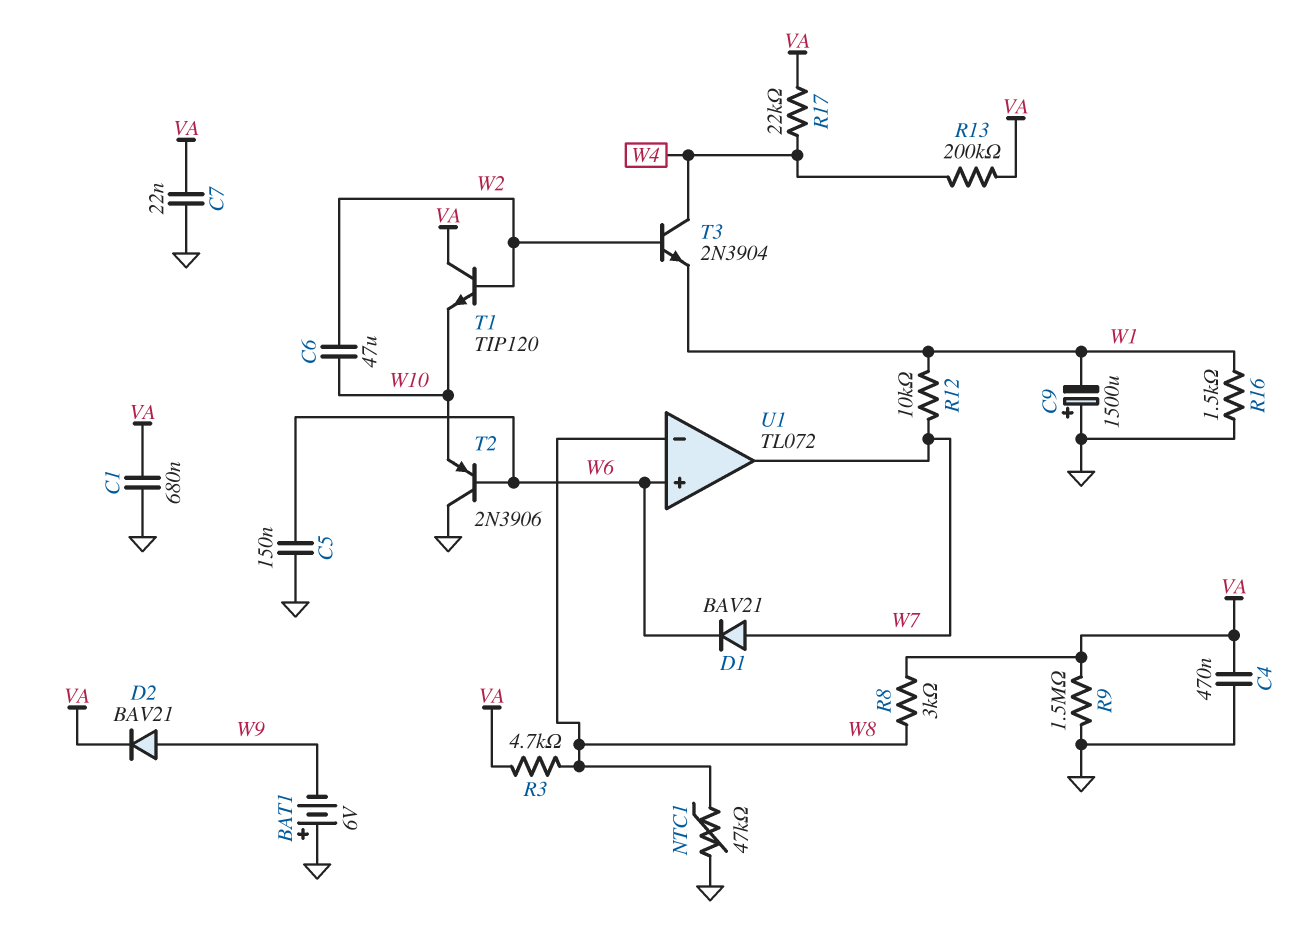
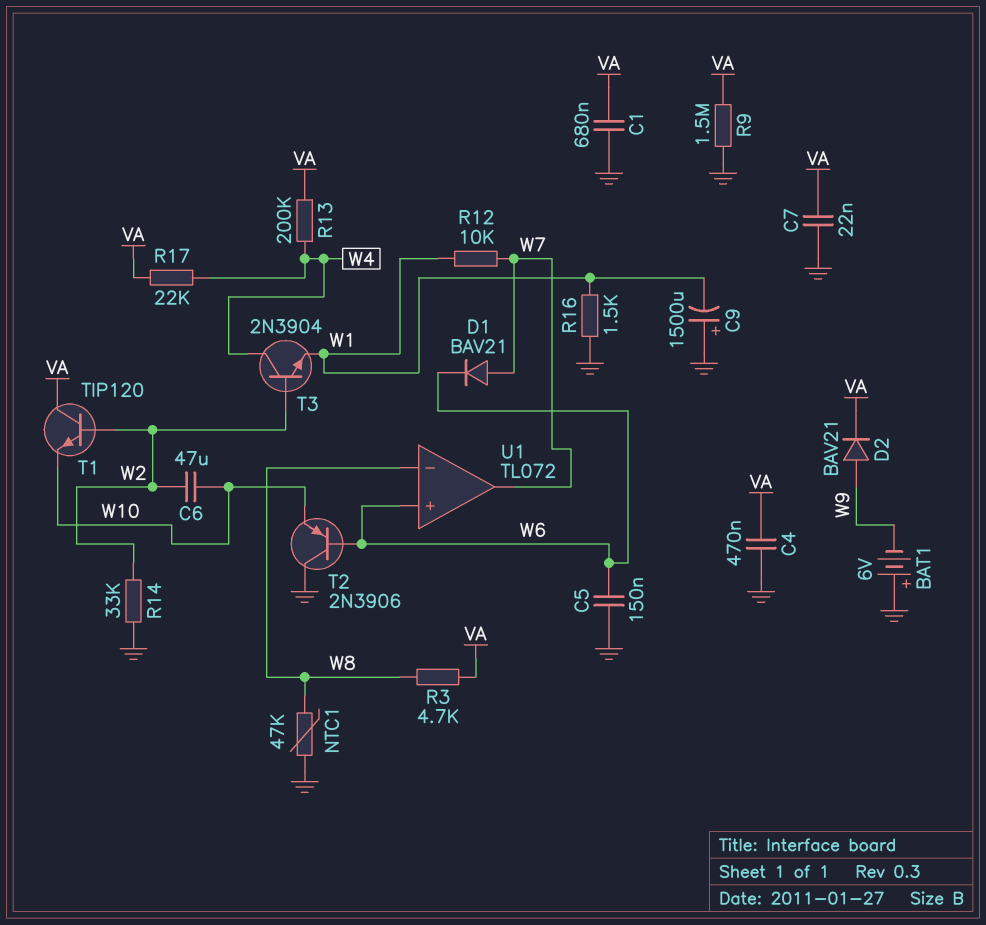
R8: 3k (VA, W8) -> none
R14: none -> 33k (GND, W2)

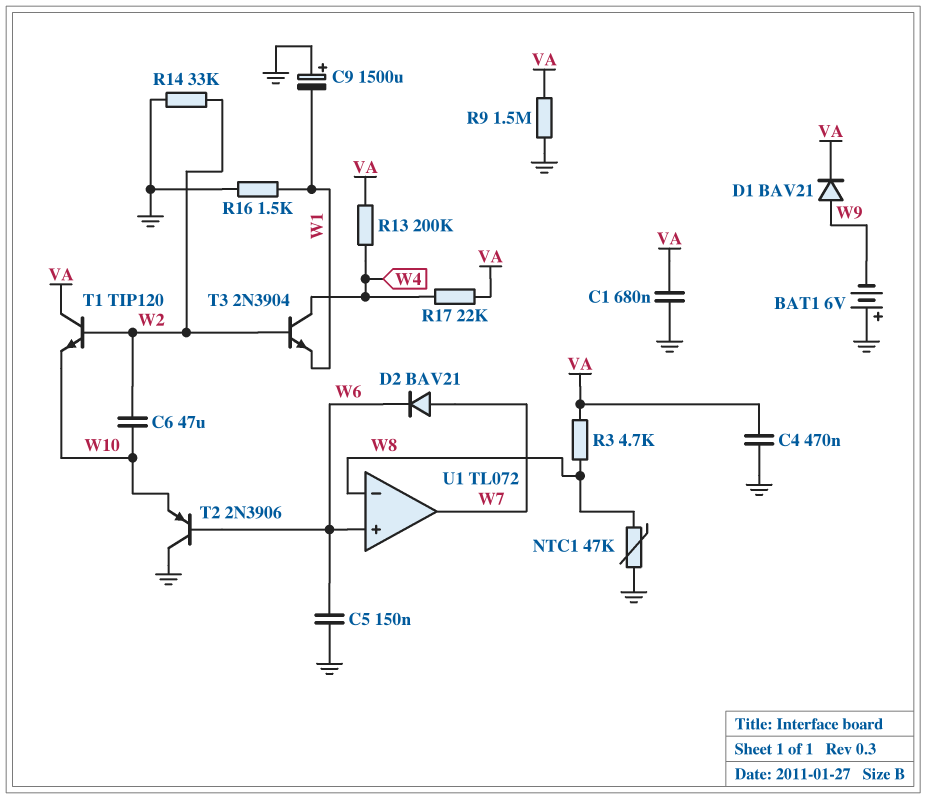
C7: 22nF (GND, VA) -> none
D1: diode BAV21 (A W7, K W6) -> diode BAV21 (A W9, K VA)
D2: diode BAV21 (A W9, K VA) -> diode BAV21 (A W7, K W6)
R12: 10k (W1, W7) -> none

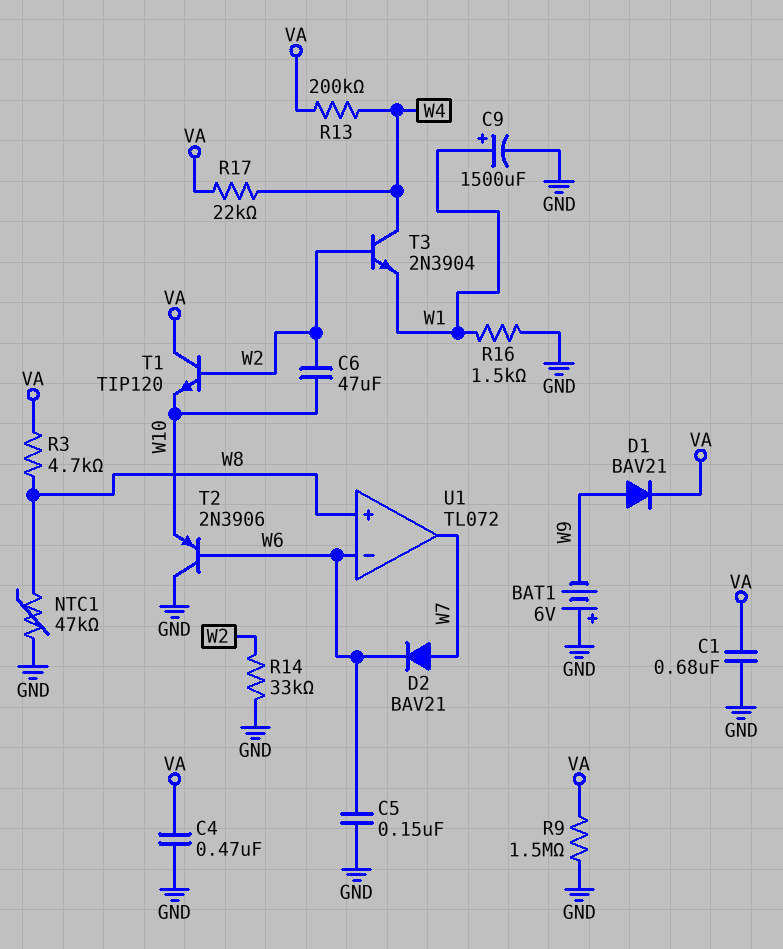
C9: 1500uF (plus GND, minus W1) -> 1500uF (plus W1, minus GND)
U1 pin in+: W6 -> W8
U1 pin in-: W8 -> W6

